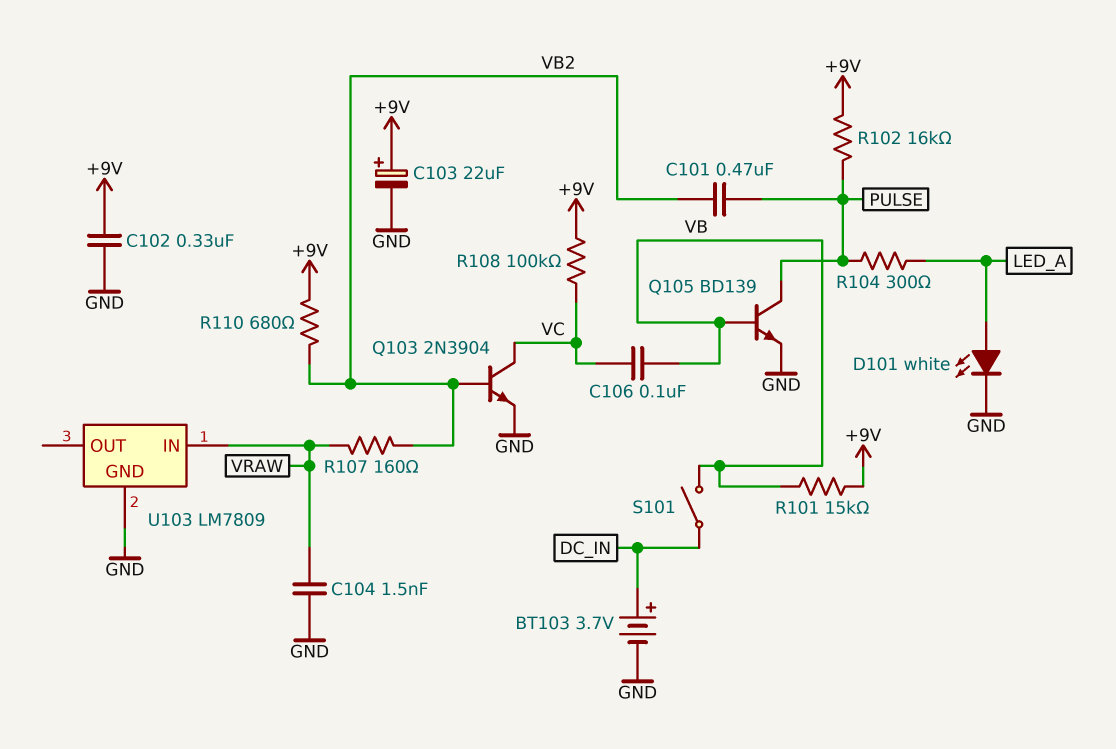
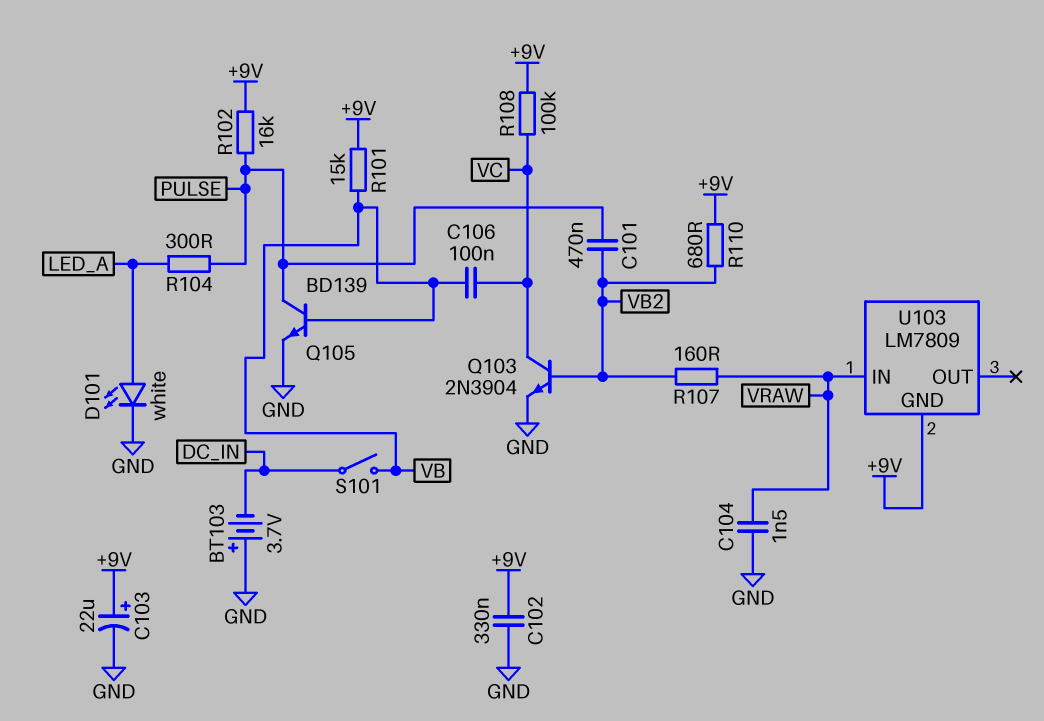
BT103: 3.7V (plus DC_IN, minus GND) -> 3.7V (plus GND, minus DC_IN)
U103 pin GND: GND -> +9V

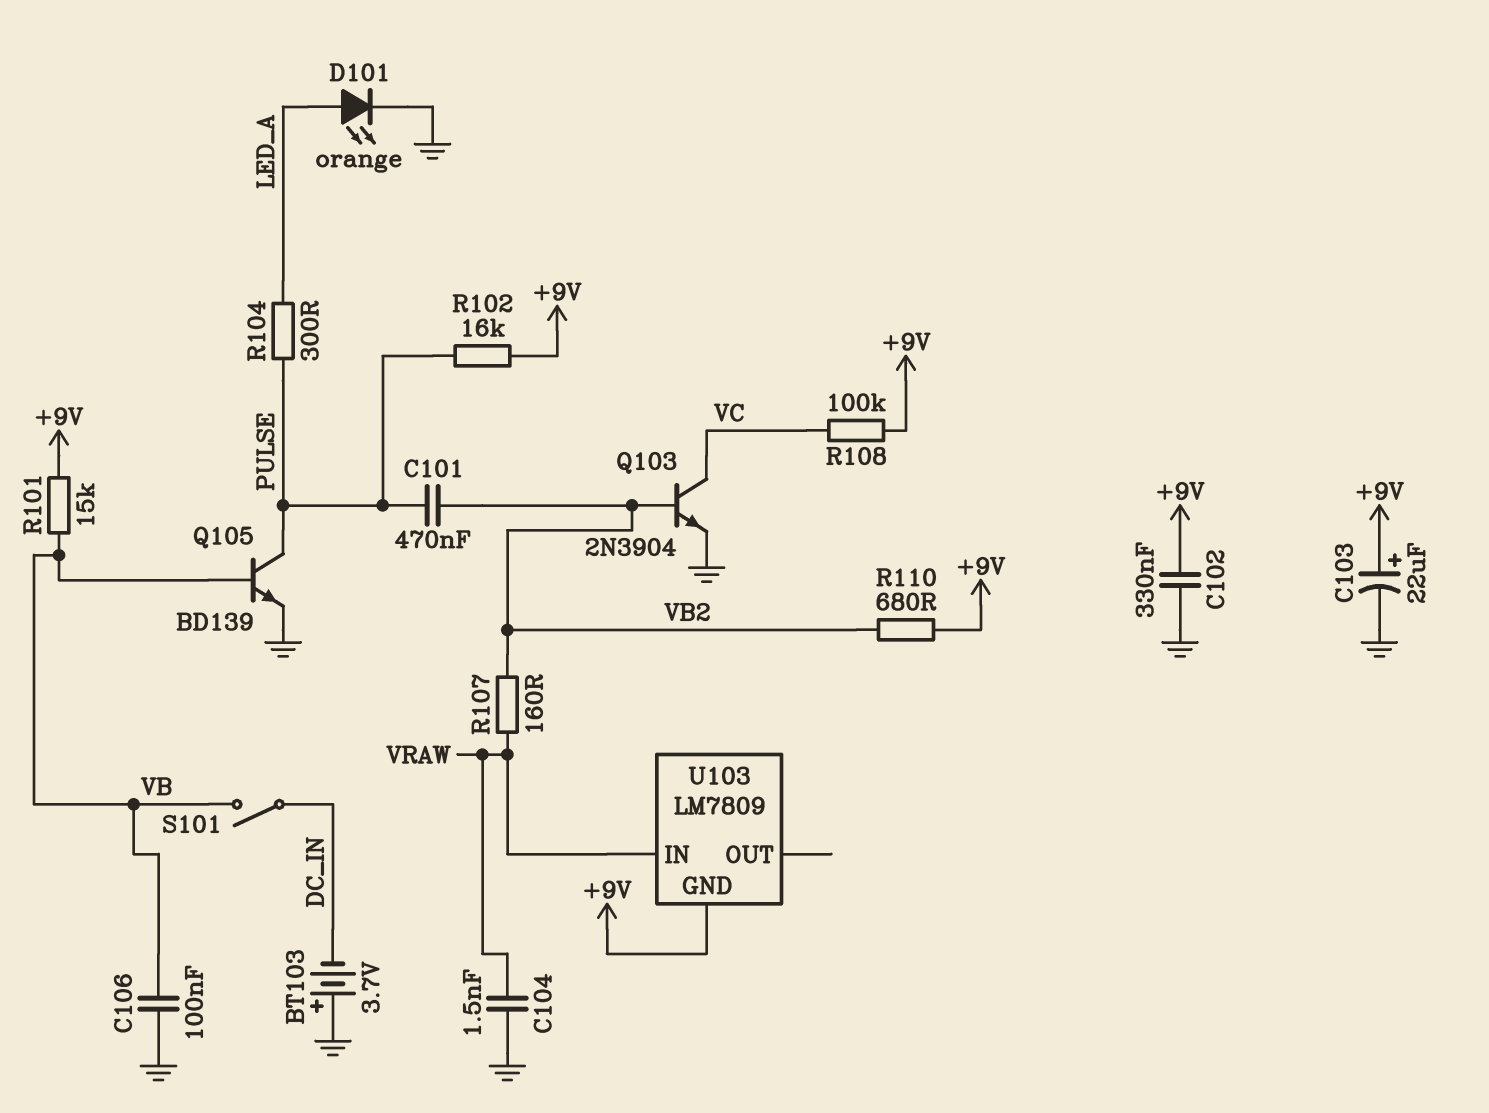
C106: 100nF (VB, VC) -> 100nF (GND, VB)
D101: LED white (A LED_A, K GND) -> LED orange (A LED_A, K GND)

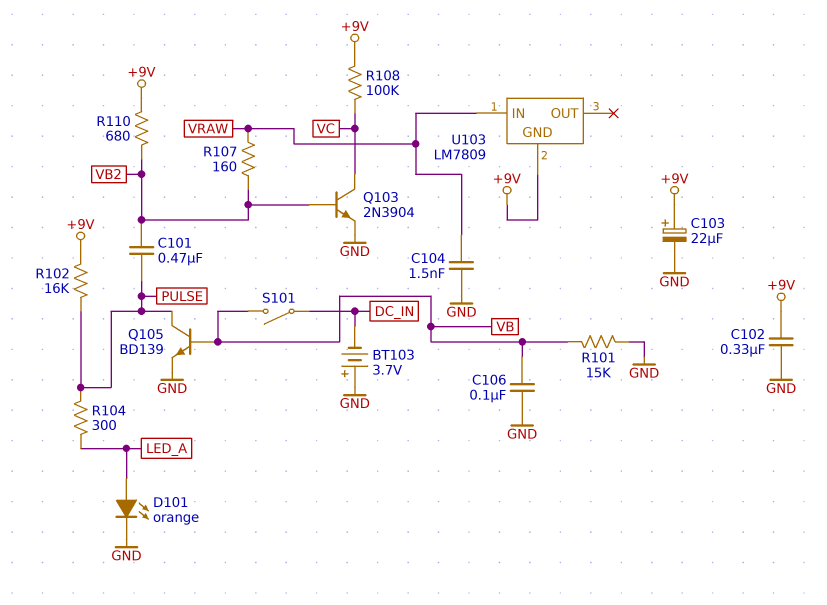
R101: 15k (+9V, VB) -> 15k (GND, VB)

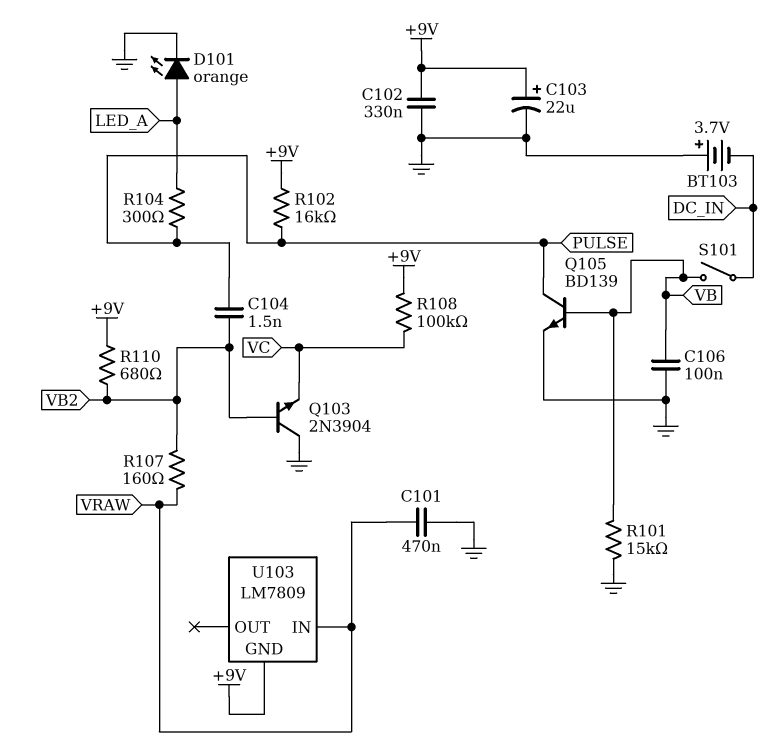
C101: 470nF (PULSE, VB2) -> 470nF (GND, VRAW)
C104: 1.5nF (GND, VRAW) -> 1.5nF (PULSE, VB2)
Q103: NPN 2N3904 (B VB2, C VC, E GND) -> NPN 2N3904 (B VB2, C GND, E VC)

